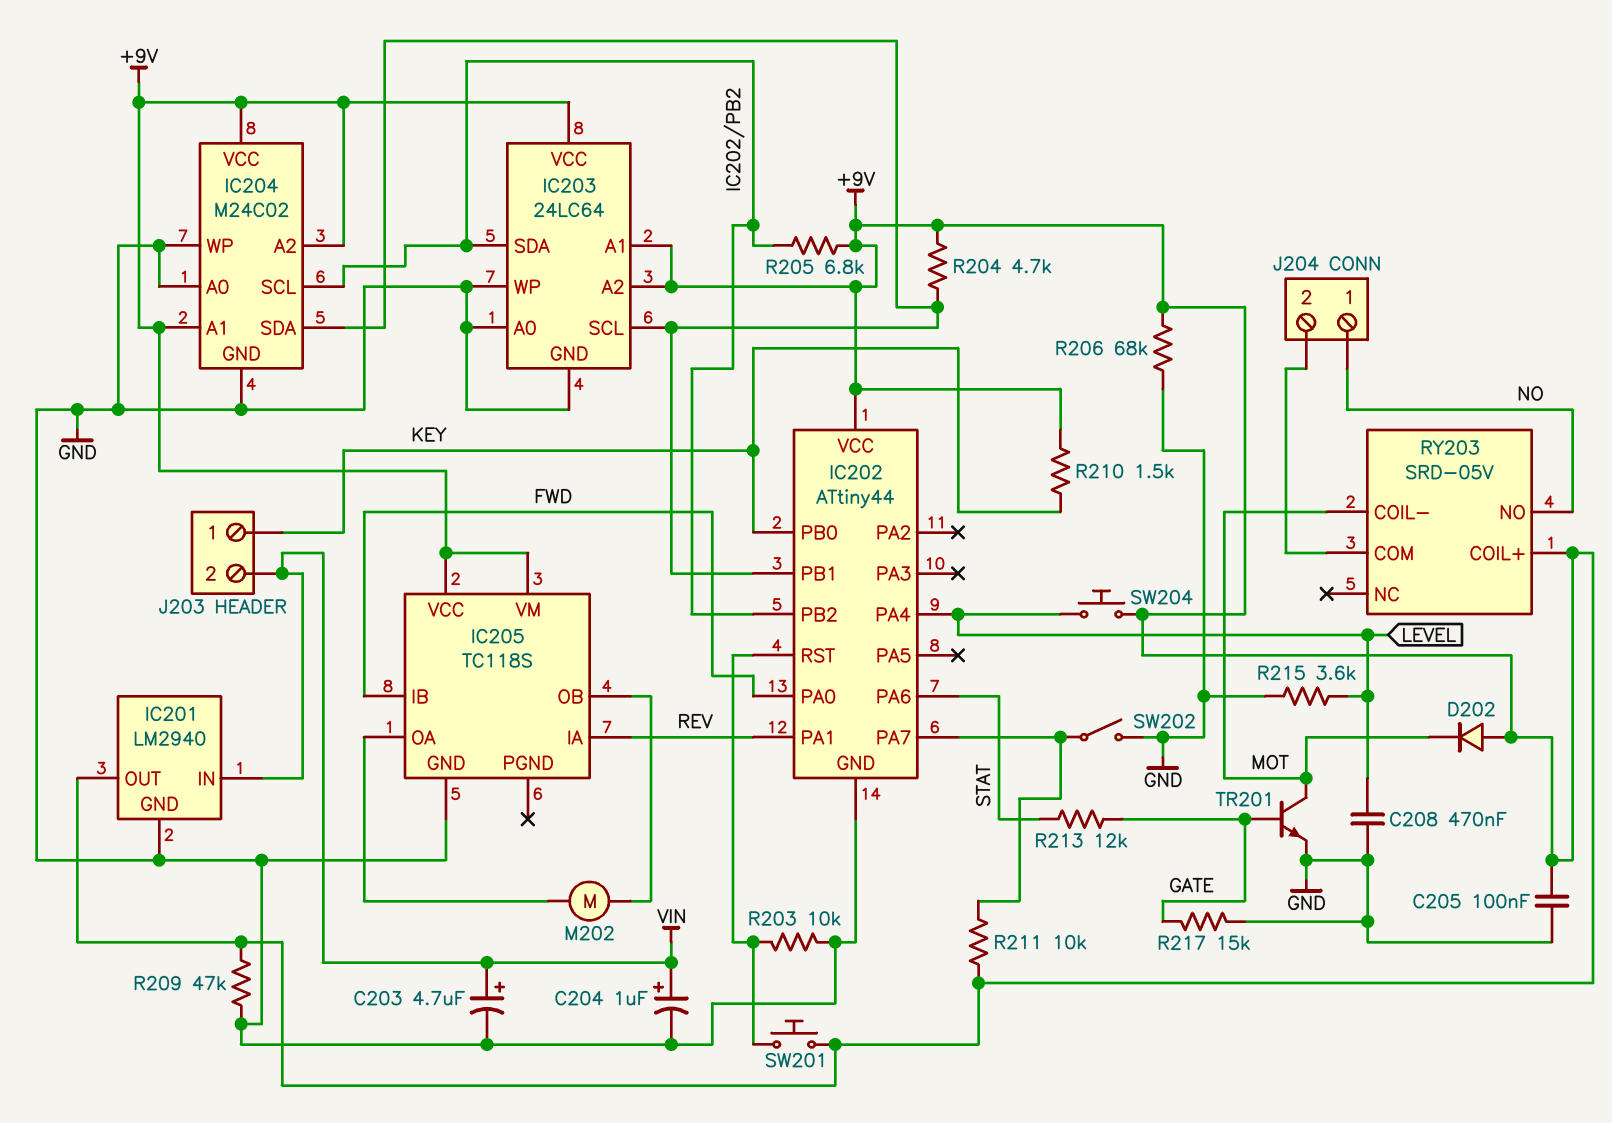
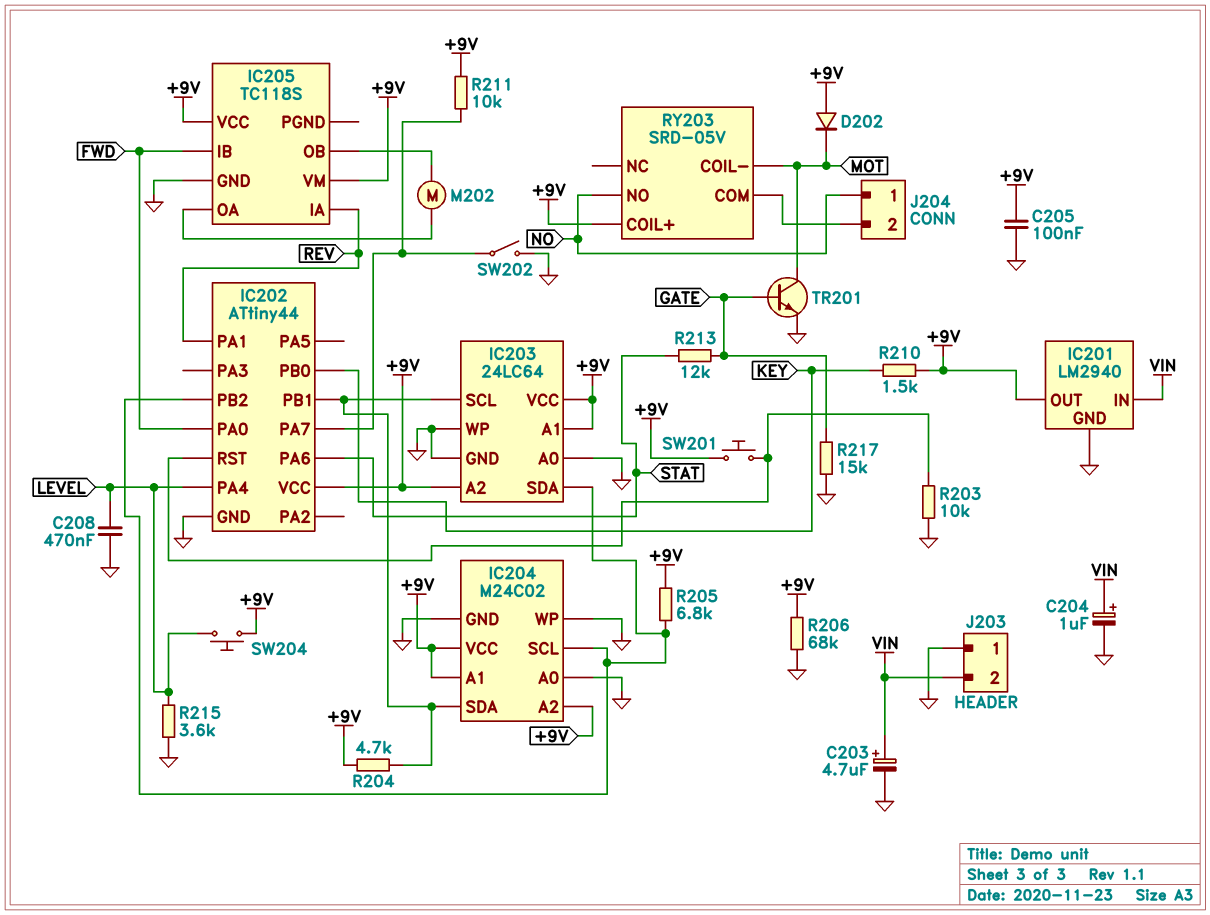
J203 pin 1: KEY -> GND
R209: 47k (+9V, GND) -> none

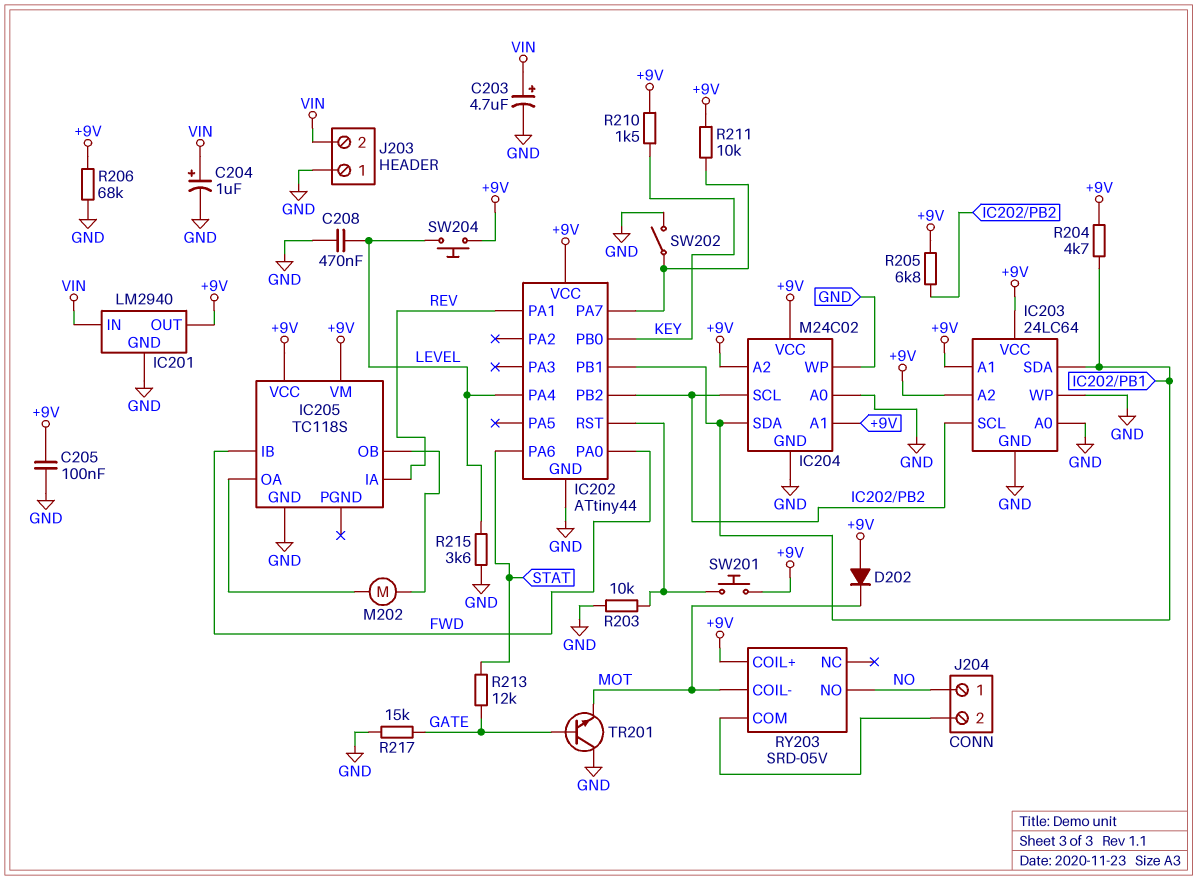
IC203 pin SCL: IC202/PB1 -> IC202/PB2
IC203 pin SDA: IC202/PB2 -> IC202/PB1
TR201: NPN (B GATE, C MOT, E GND) -> NPN (B GATE, C GND, E MOT)

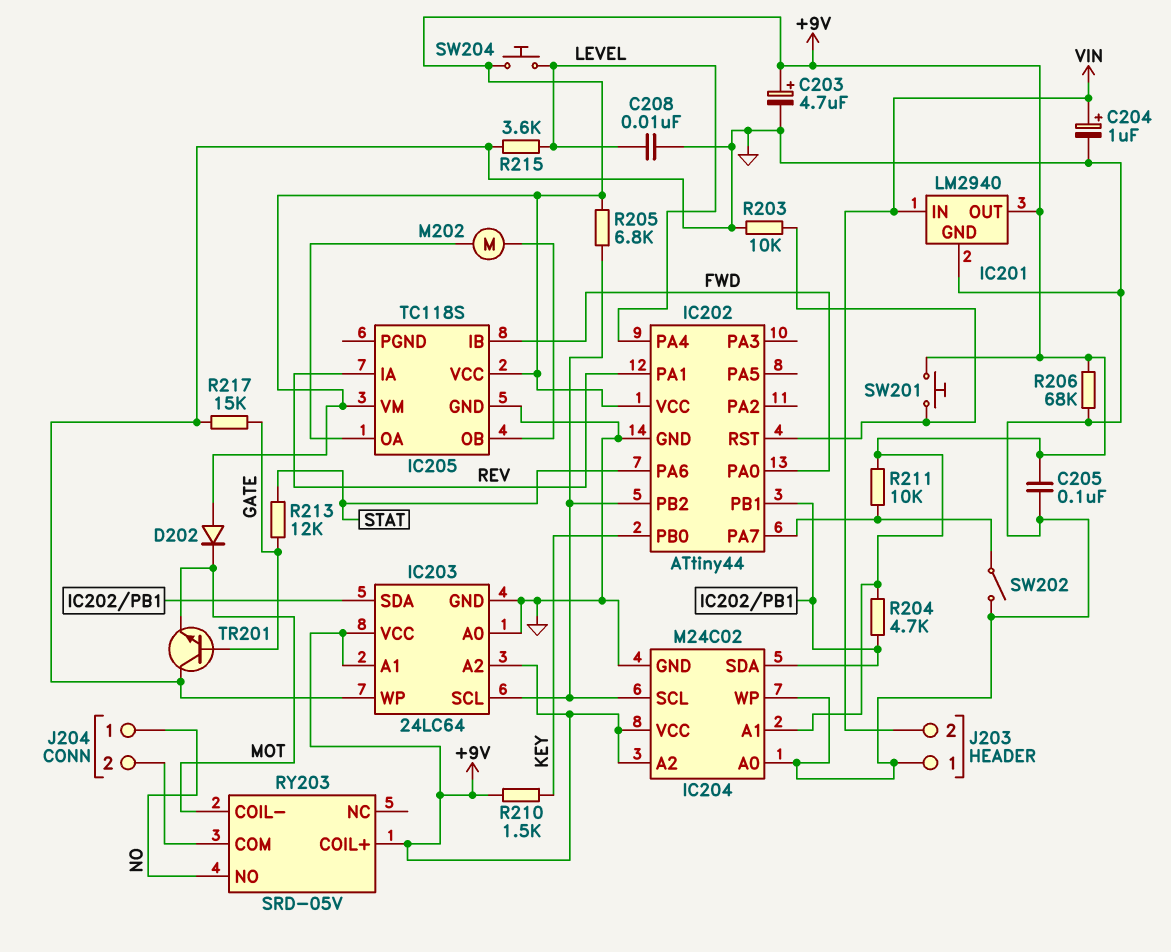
C203: 4.7uF (plus VIN, minus GND) -> 4.7uF (plus +9V, minus GND)
C208: 470nF (GND, LEVEL) -> 10nF (GND, LEVEL)

